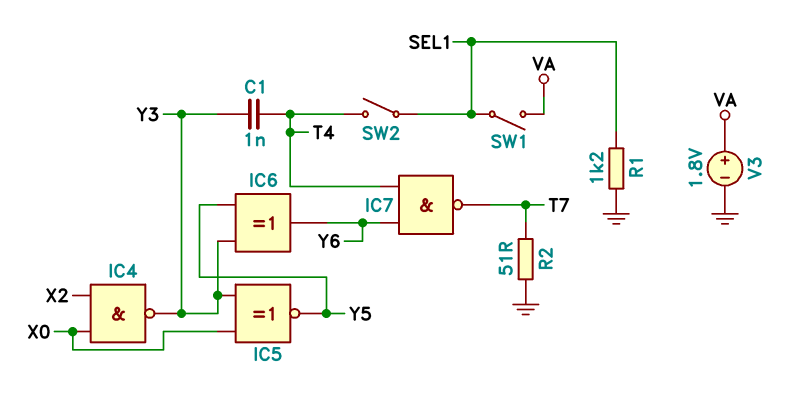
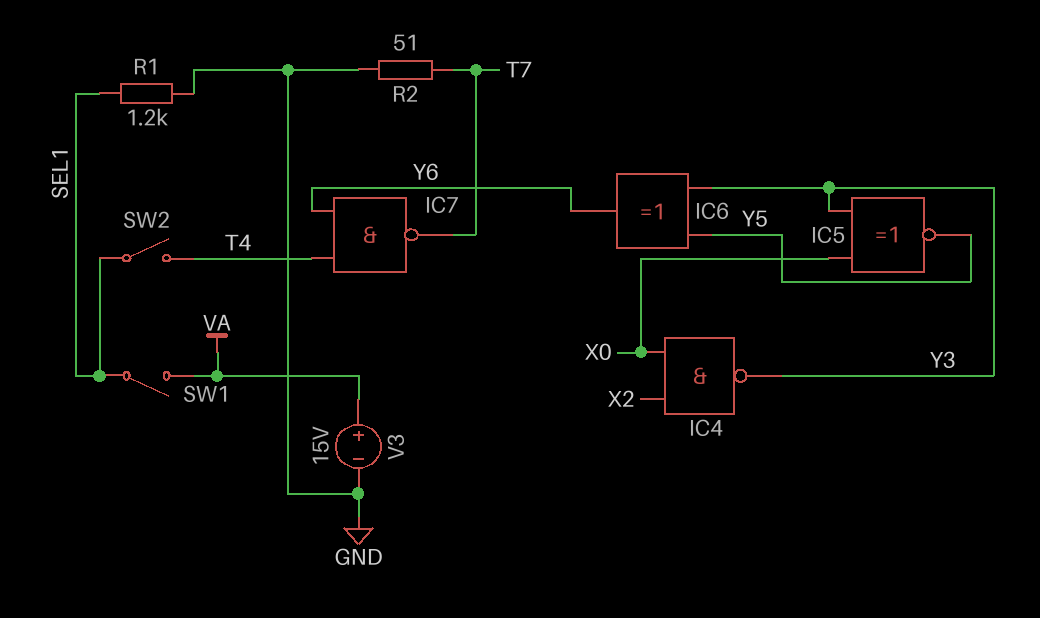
C1: 1nF (T4, Y3) -> none
V3: 1.8V (plus VA, minus GND) -> 15V (plus VA, minus GND)

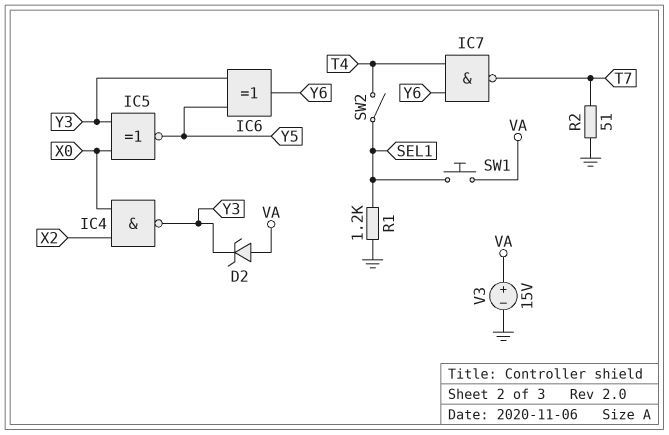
D2: none -> zener (A VA, K Y3)
SW1: switch (SEL1, VA) -> button (SEL1, VA)

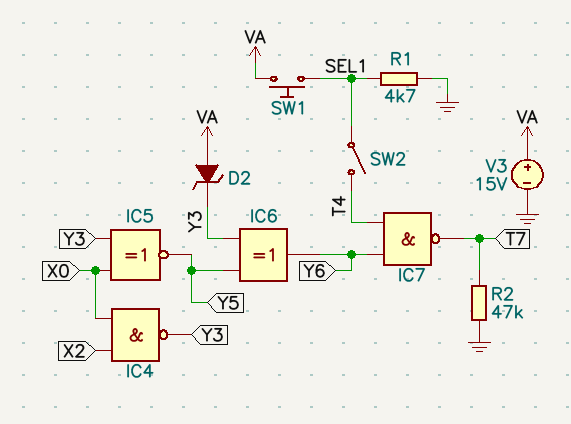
R1: 1.2k (GND, SEL1) -> 4.7k (GND, SEL1)
R2: 51 (GND, T7) -> 47k (GND, T7)

